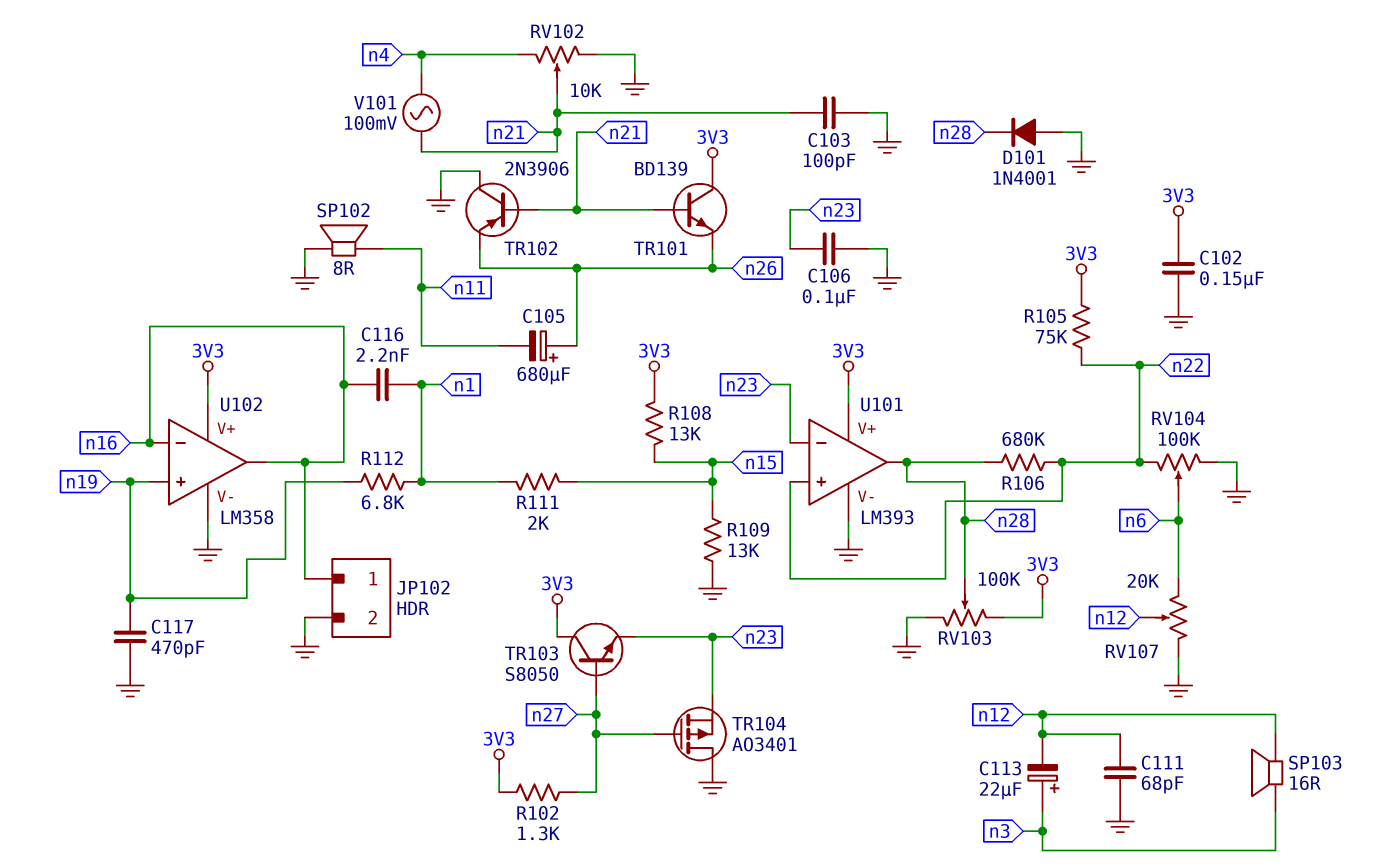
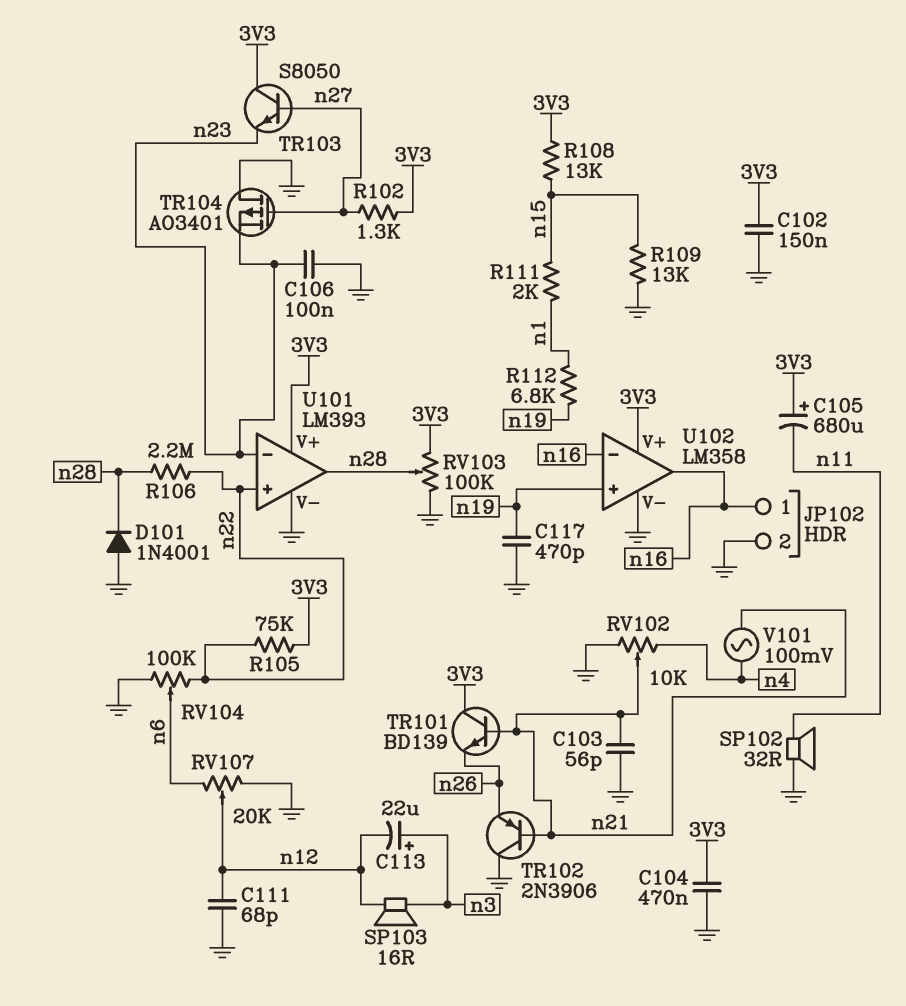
C103: 100pF (GND, n21) -> 56pF (GND, n21)
C104: none -> 470nF (3V3, GND)
C105: 680uF (plus n26, minus n11) -> 680uF (plus 3V3, minus n11)
C116: 2.2nF (n1, n16) -> none
R106: 680k (n22, n28) -> 2.2M (n22, n28)
SP102: speaker 8R (GND, n11) -> speaker 32R (GND, n11)

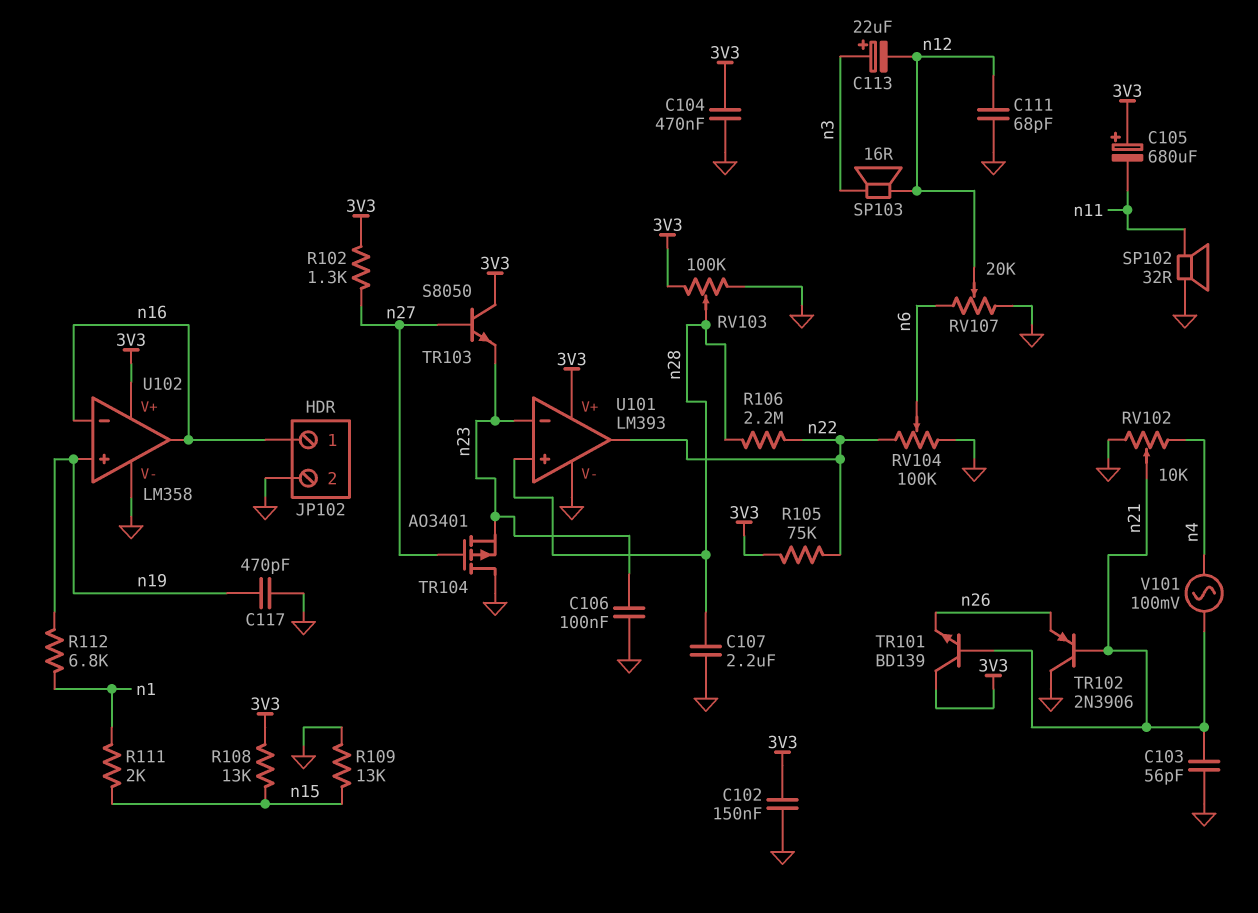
C107: none -> 2.2uF (GND, n28)
D101: diode 1N4001 (A GND, K n28) -> none
U101 pin in+: n22 -> n28
U101 pin out: n28 -> n22

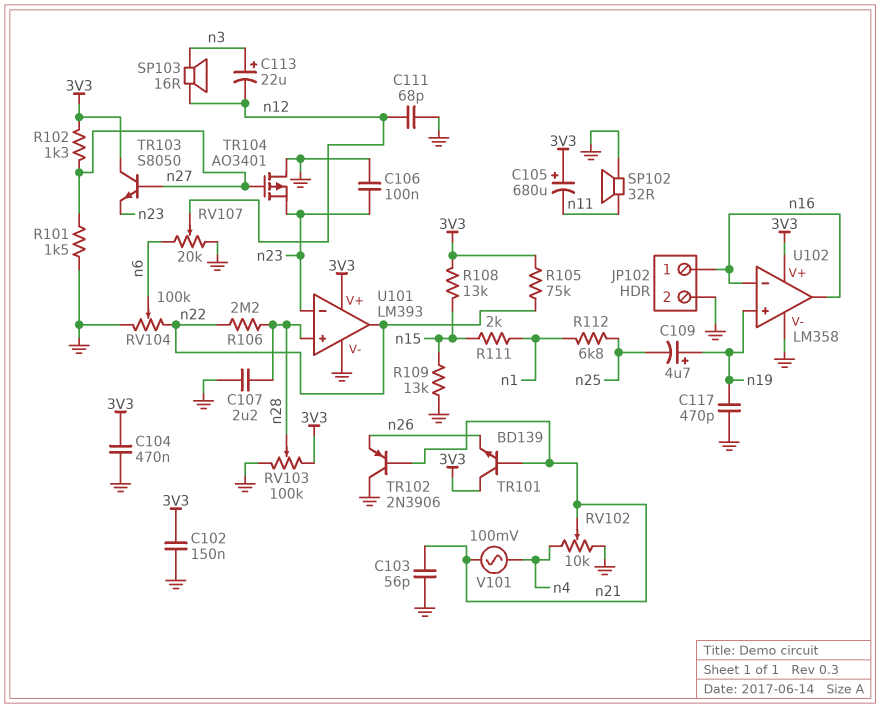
C109: none -> 4.7uF (plus n19, minus n25)
R101: none -> 1.5k (GND, n27)
R112: 6.8k (n1, n19) -> 6.8k (n1, n25)

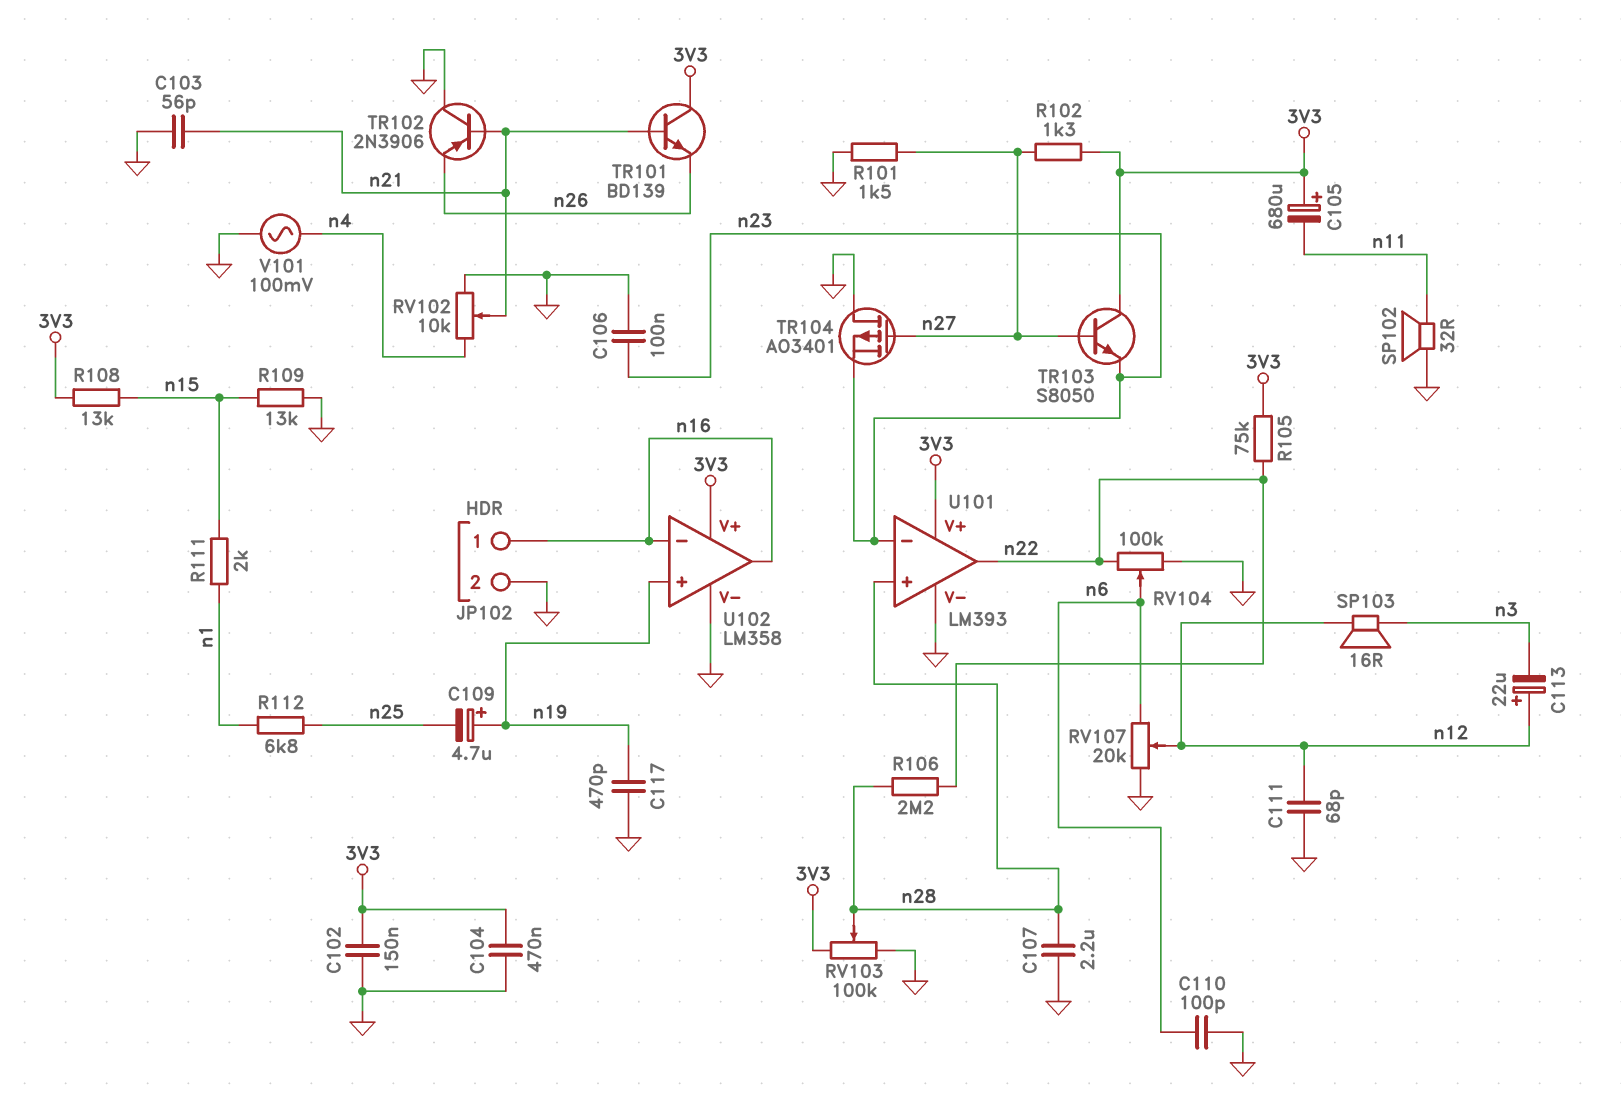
C110: none -> 100pF (GND, n6)
C113: 22uF (plus n3, minus n12) -> 22uF (plus n12, minus n3)
V101: AC 100mV (n4, n21) -> AC 100mV (GND, n4)

